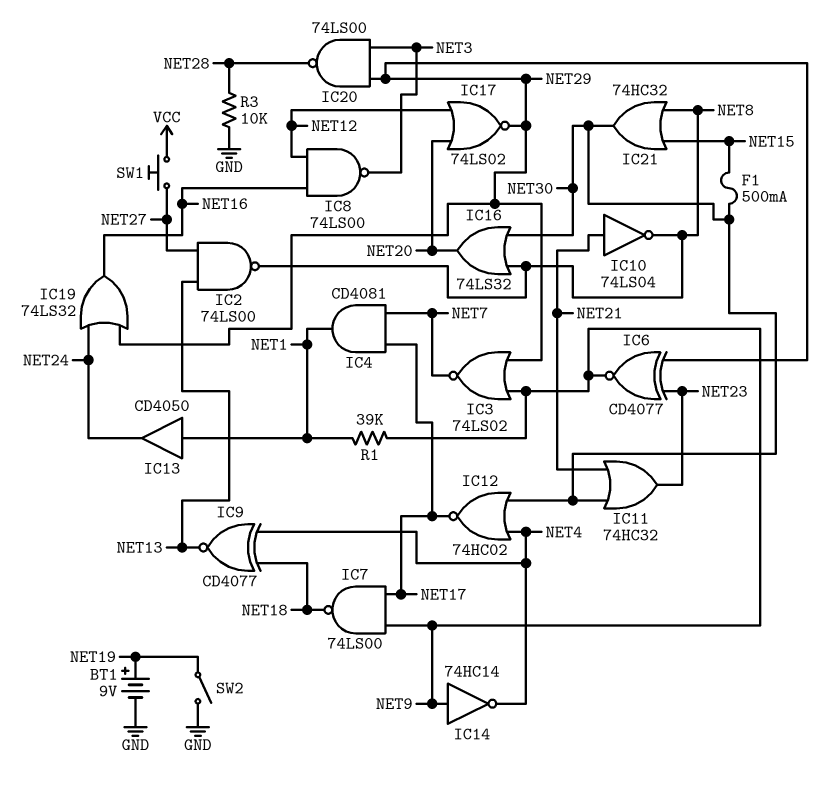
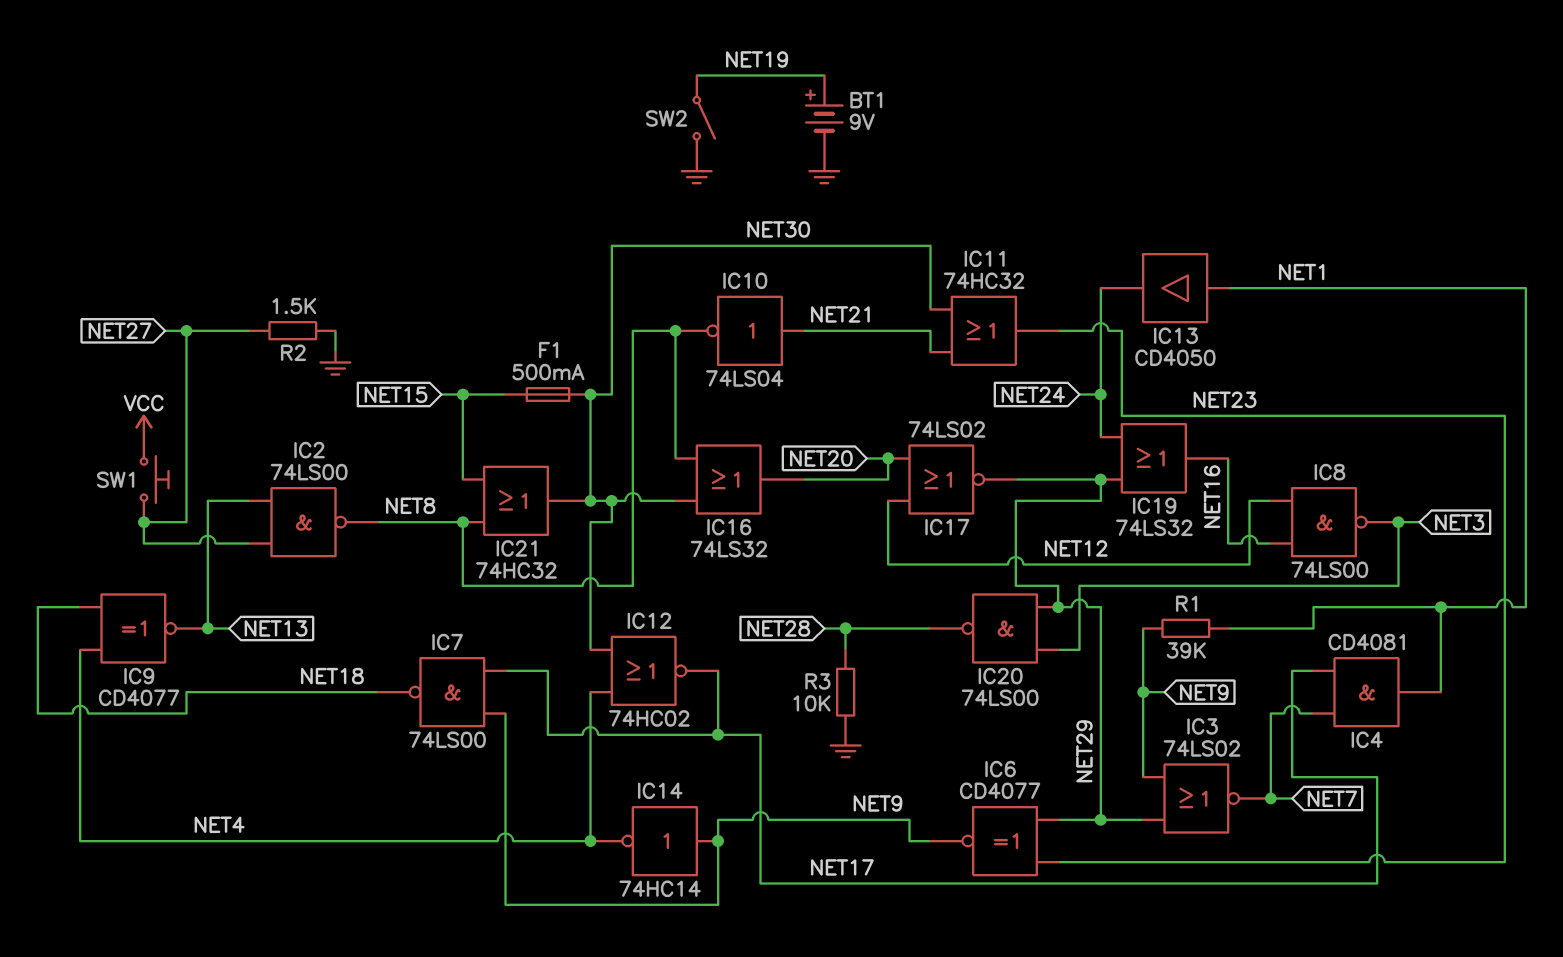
R2: none -> 1.5k (GND, NET27)

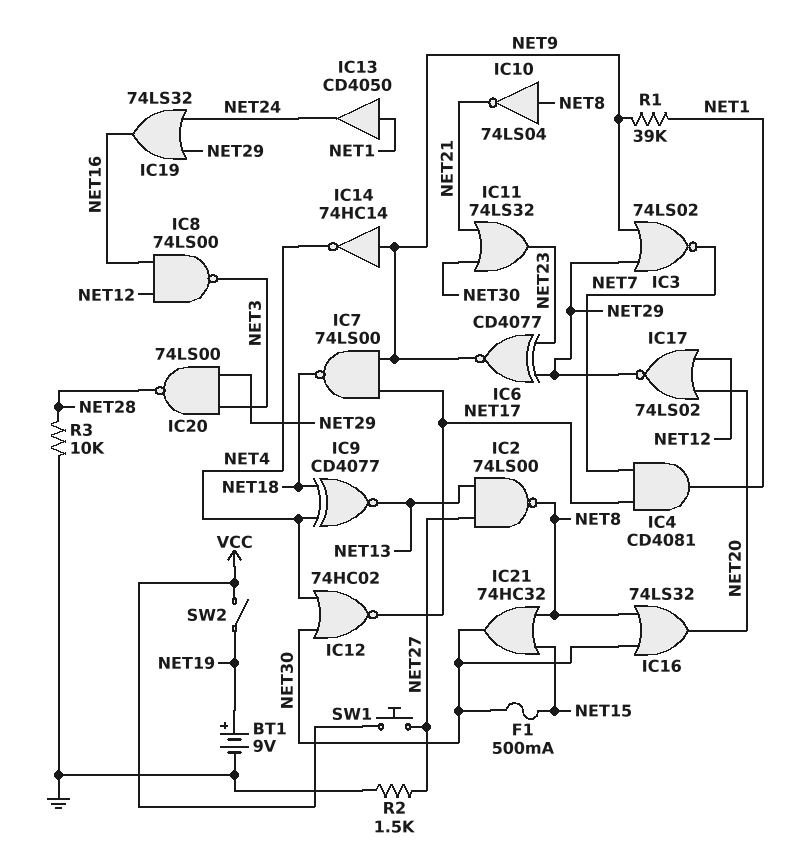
IC10: NOT 74LS04 (in NET21, out NET8) -> NOT 74LS04 (in NET8, out NET21)
IC11: OR 74HC32 (in NET21, in NET30, out NET23) -> OR 74LS32 (in NET21, in NET30, out NET23)
SW2: switch (GND, NET19) -> switch (NET19, VCC)

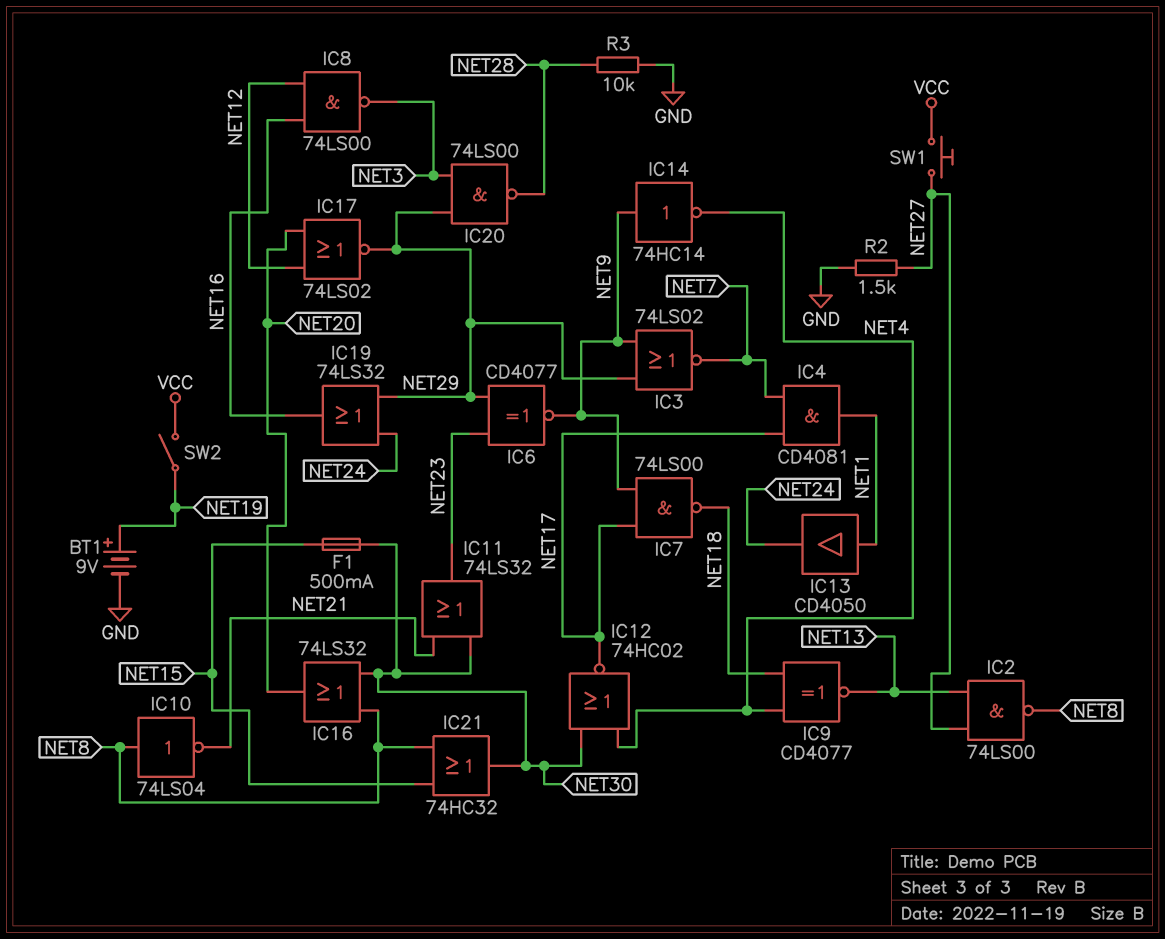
R1: 39k (NET1, NET9) -> none

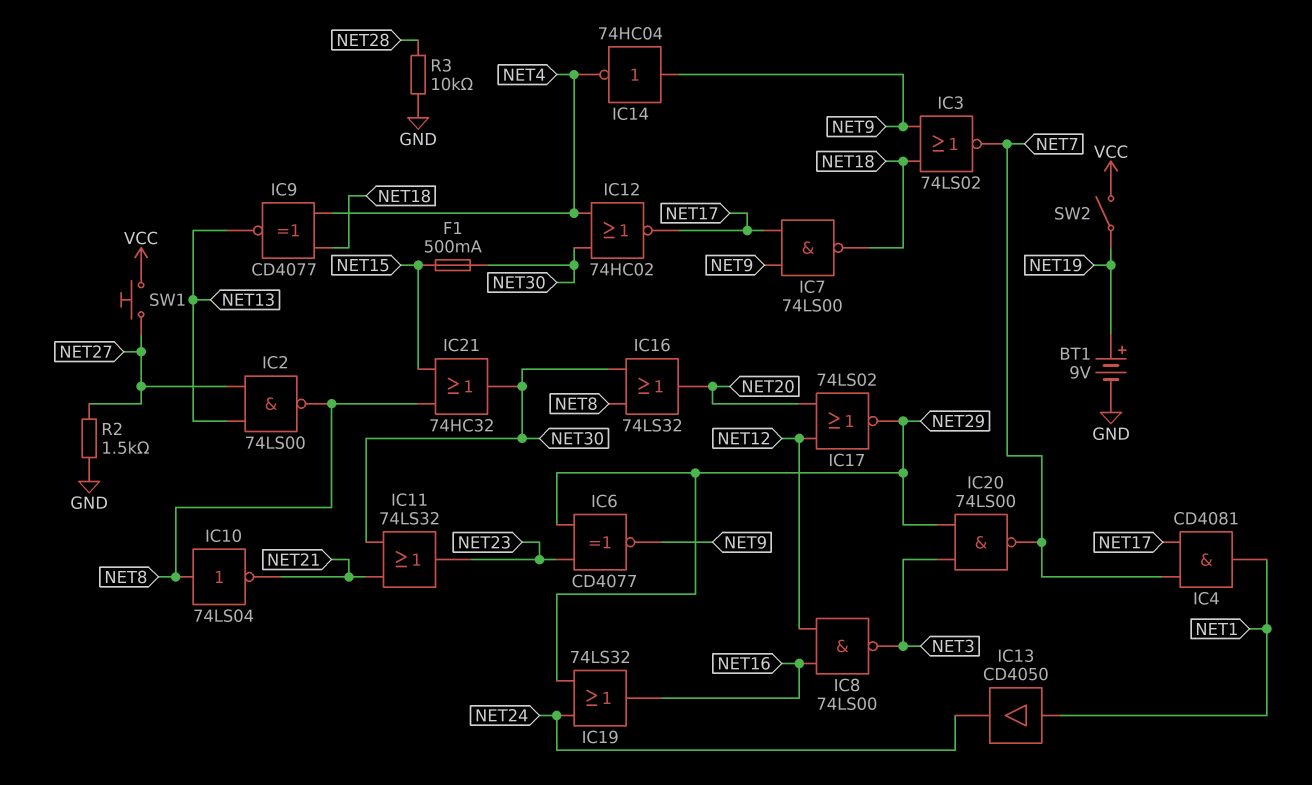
IC3: NOR 74LS02 (in NET9, in NET29, out NET7) -> NOR 74LS02 (in NET9, in NET18, out NET7)
IC14: NOT 74HC14 (in NET9, out NET4) -> NOT 74HC04 (in NET9, out NET4)
IC20: NAND 74LS00 (in NET3, in NET29, out NET28) -> NAND 74LS00 (in NET3, in NET29, out NET7)

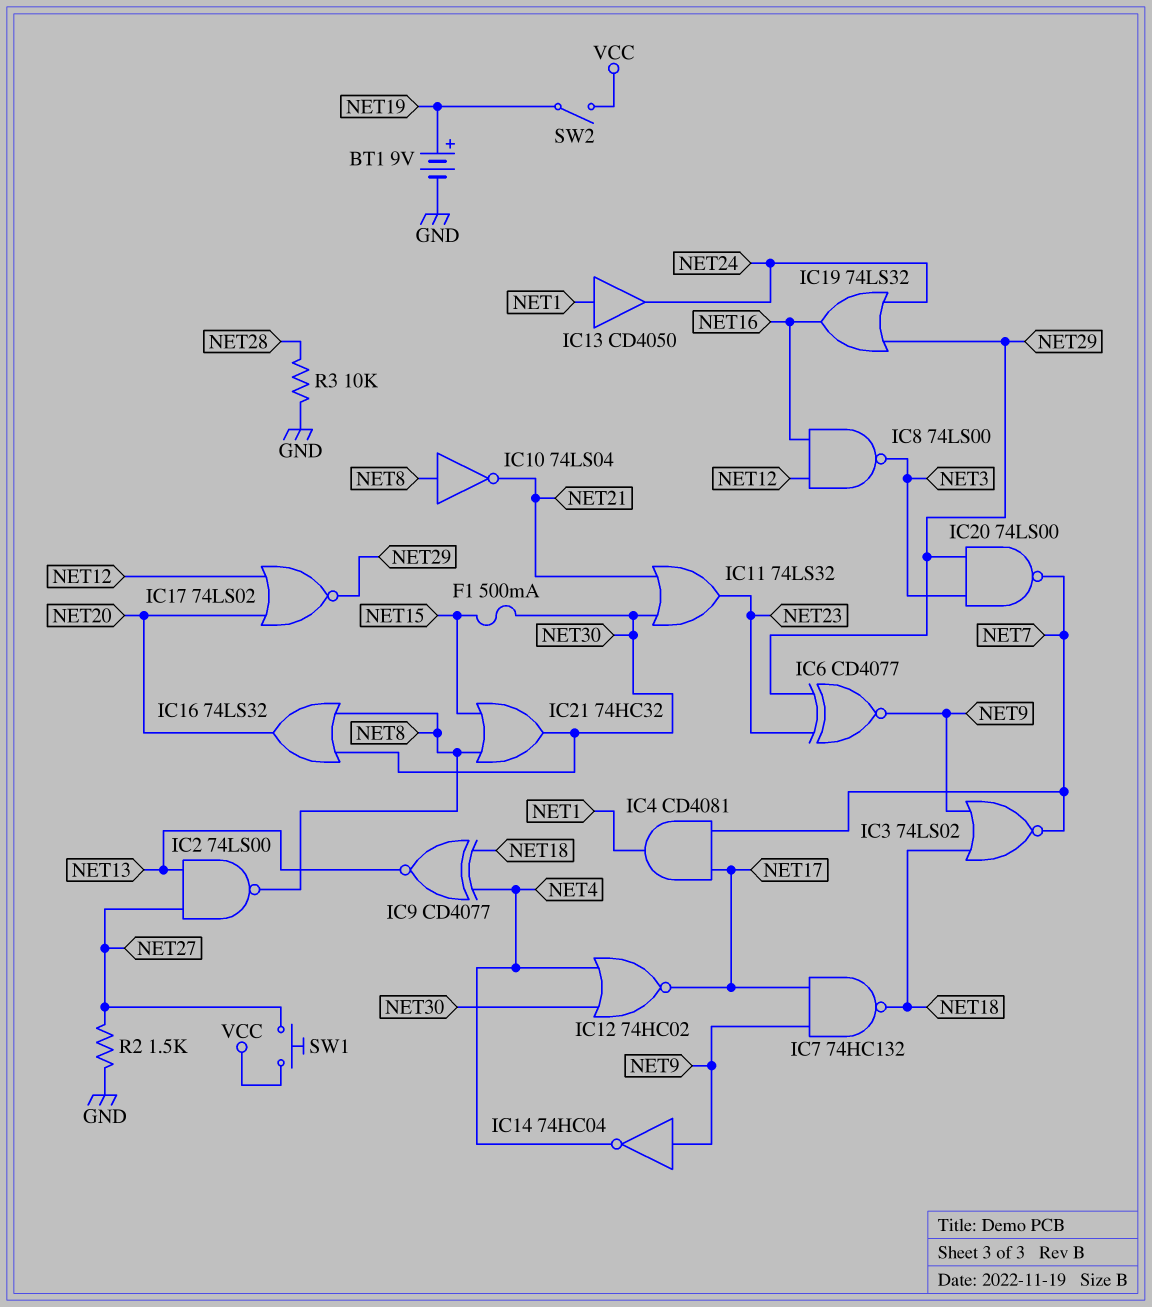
IC7: NAND 74LS00 (in NET9, in NET17, out NET18) -> NAND 74HC132 (in NET9, in NET17, out NET18)

